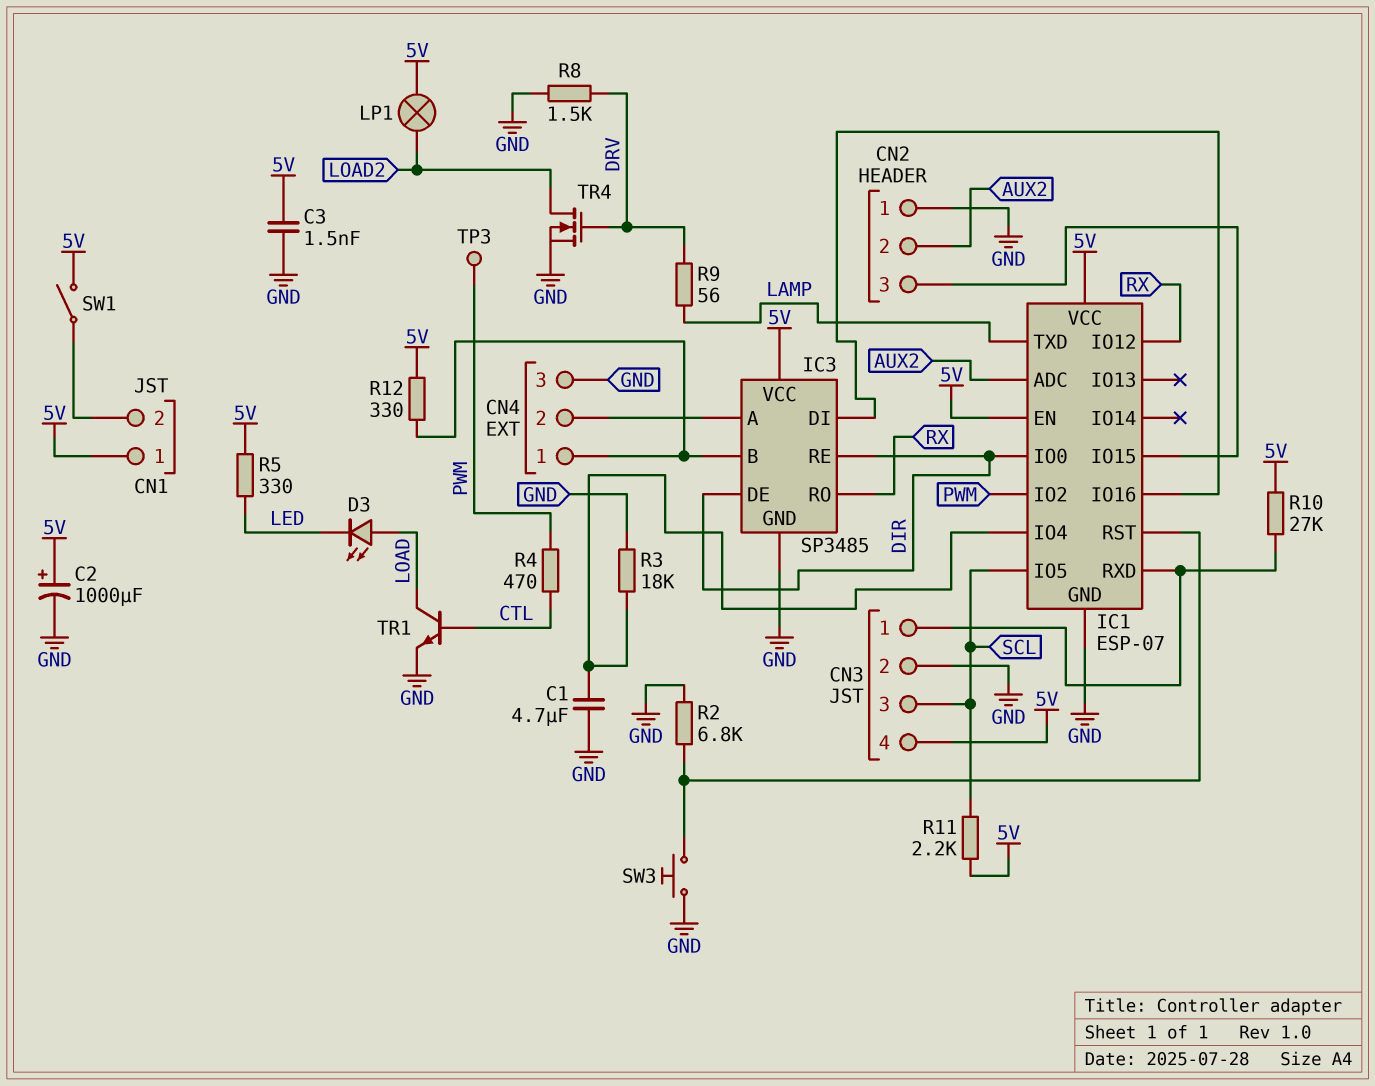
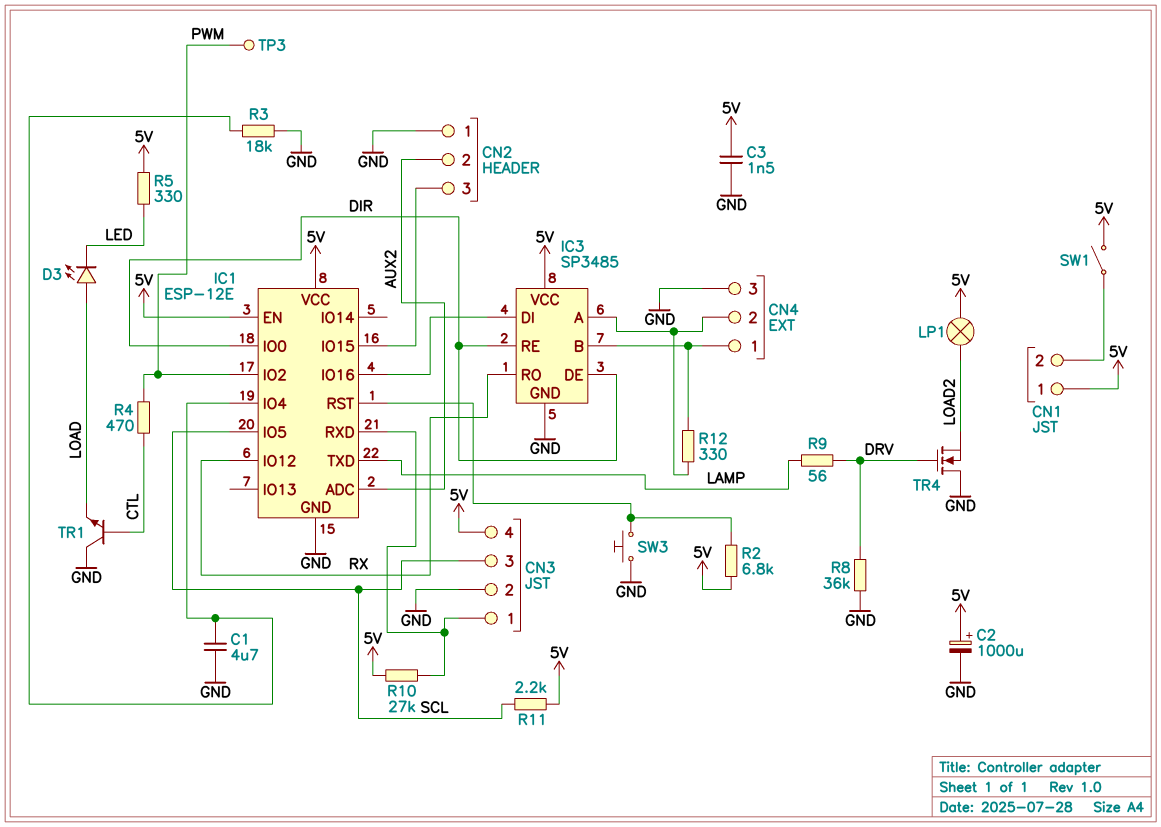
IC1: ESP-07 -> ESP-12E
R2: 6.8k (GND, IC1/RST) -> 6.8k (5V, IC1/RST)
R8: 1.5k (DRV, GND) -> 36k (DRV, GND)
R12: 330 (5V, CN4/1) -> 330 (CN4/1, CN4/2)
TR1: NPN (B CTL, C LOAD, E GND) -> NPN (B CTL, C GND, E LOAD)
TR4: NMOS (G DRV, D LOAD2, S GND) -> NMOS (G DRV, D GND, S LOAD2)

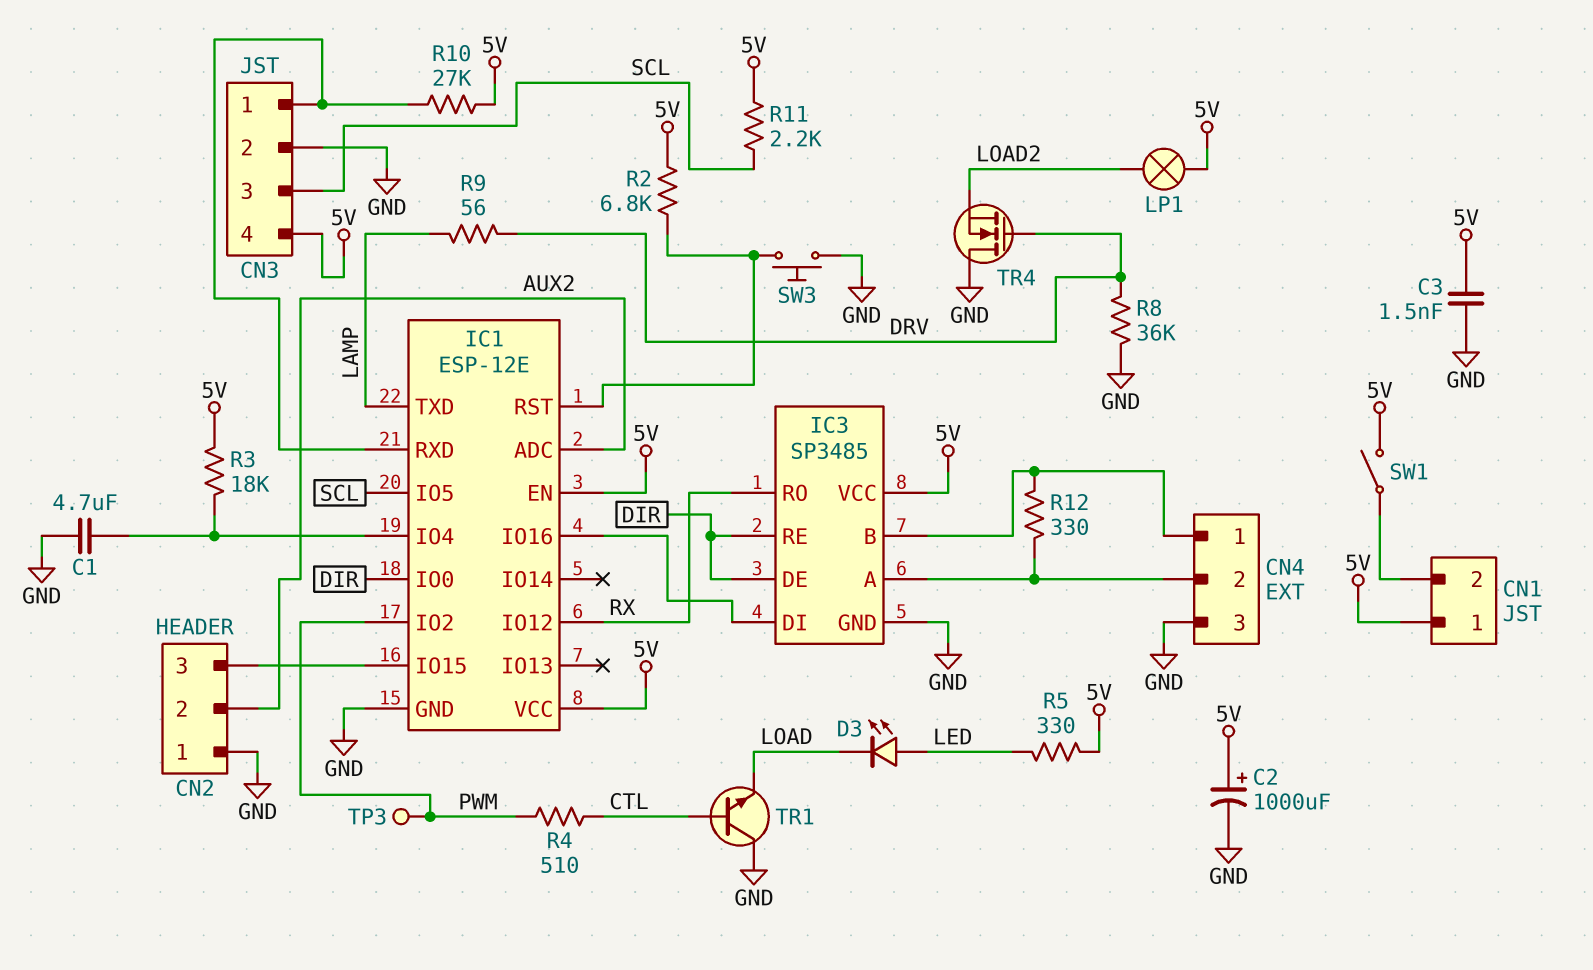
D3: LED (A LOAD, K LED) -> LED (A LED, K LOAD)
R3: 18k (GND, IC1/IO4) -> 18k (5V, IC1/IO4)
R4: 470 (CTL, PWM) -> 510 (CTL, PWM)

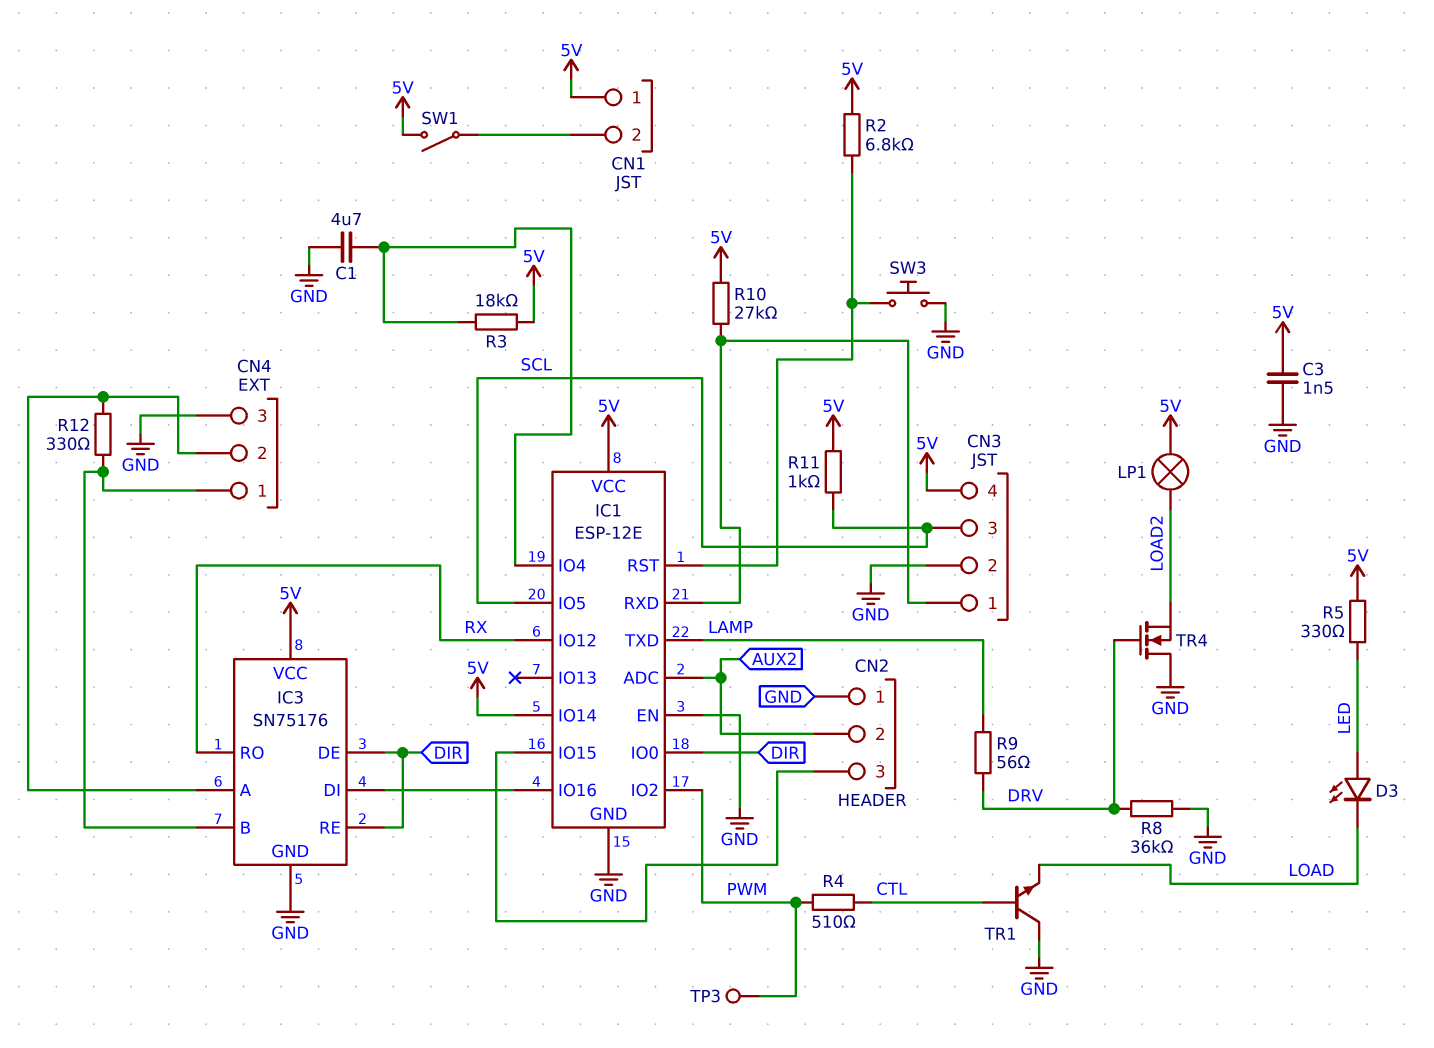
C2: 1000uF (plus 5V, minus GND) -> none
IC1 pin EN: 5V -> GND
IC1 pin IO14: none -> 5V
IC3: SP3485 -> SN75176
R11: 2.2k (5V, SCL) -> 1k (5V, SCL)

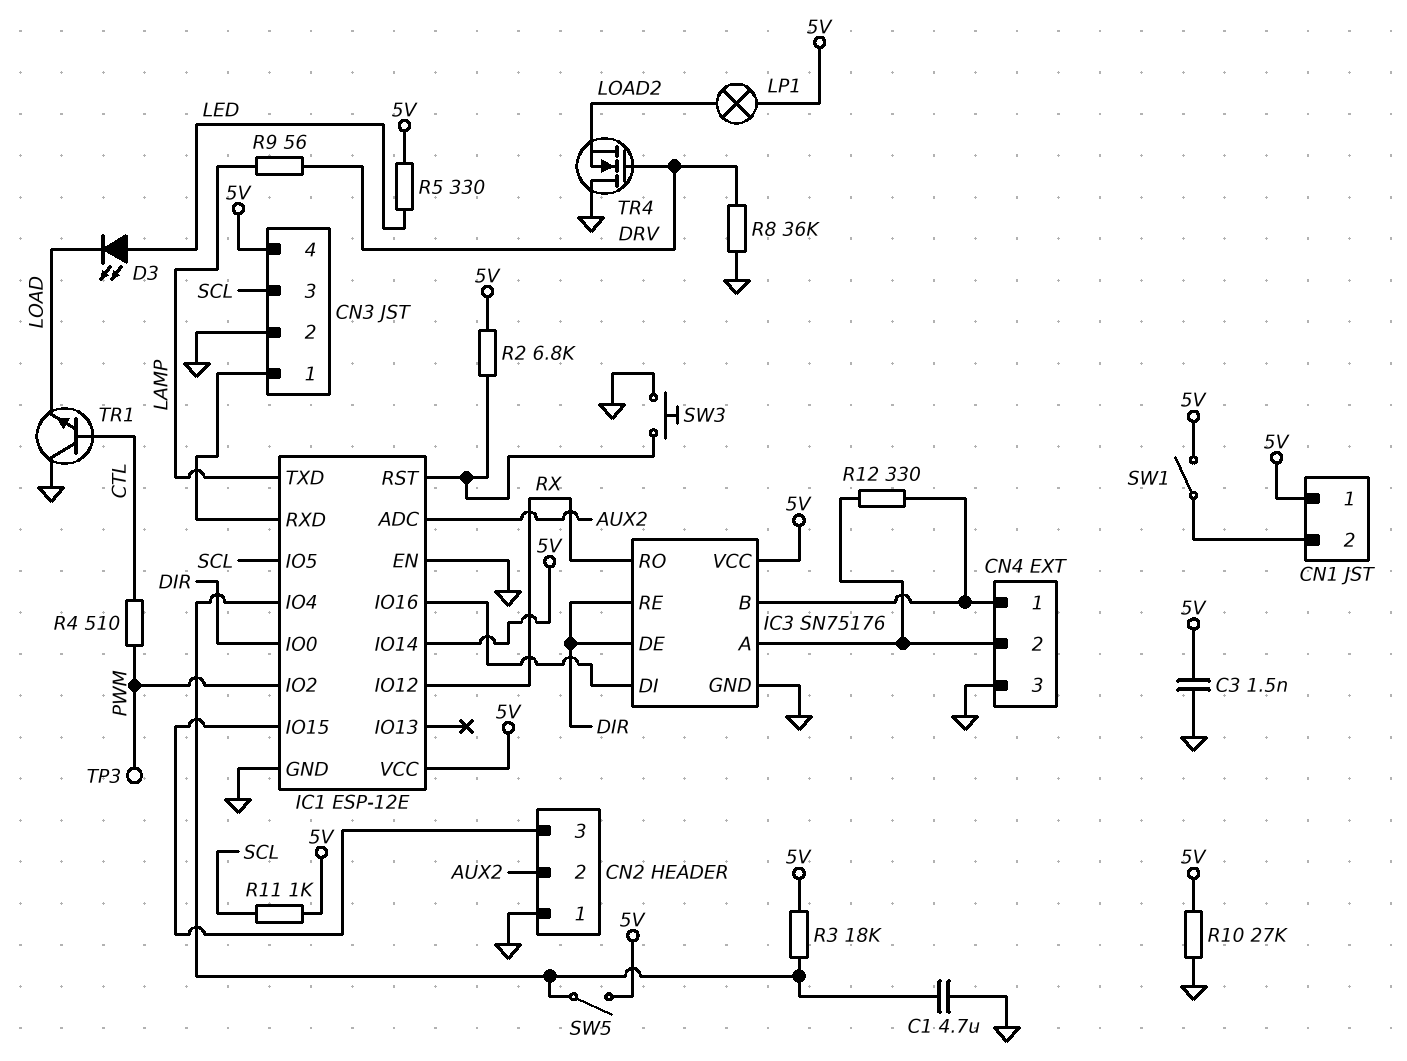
R10: 27k (5V, CN3/1) -> 27k (5V, GND)
SW5: none -> switch (5V, IC1/IO4)

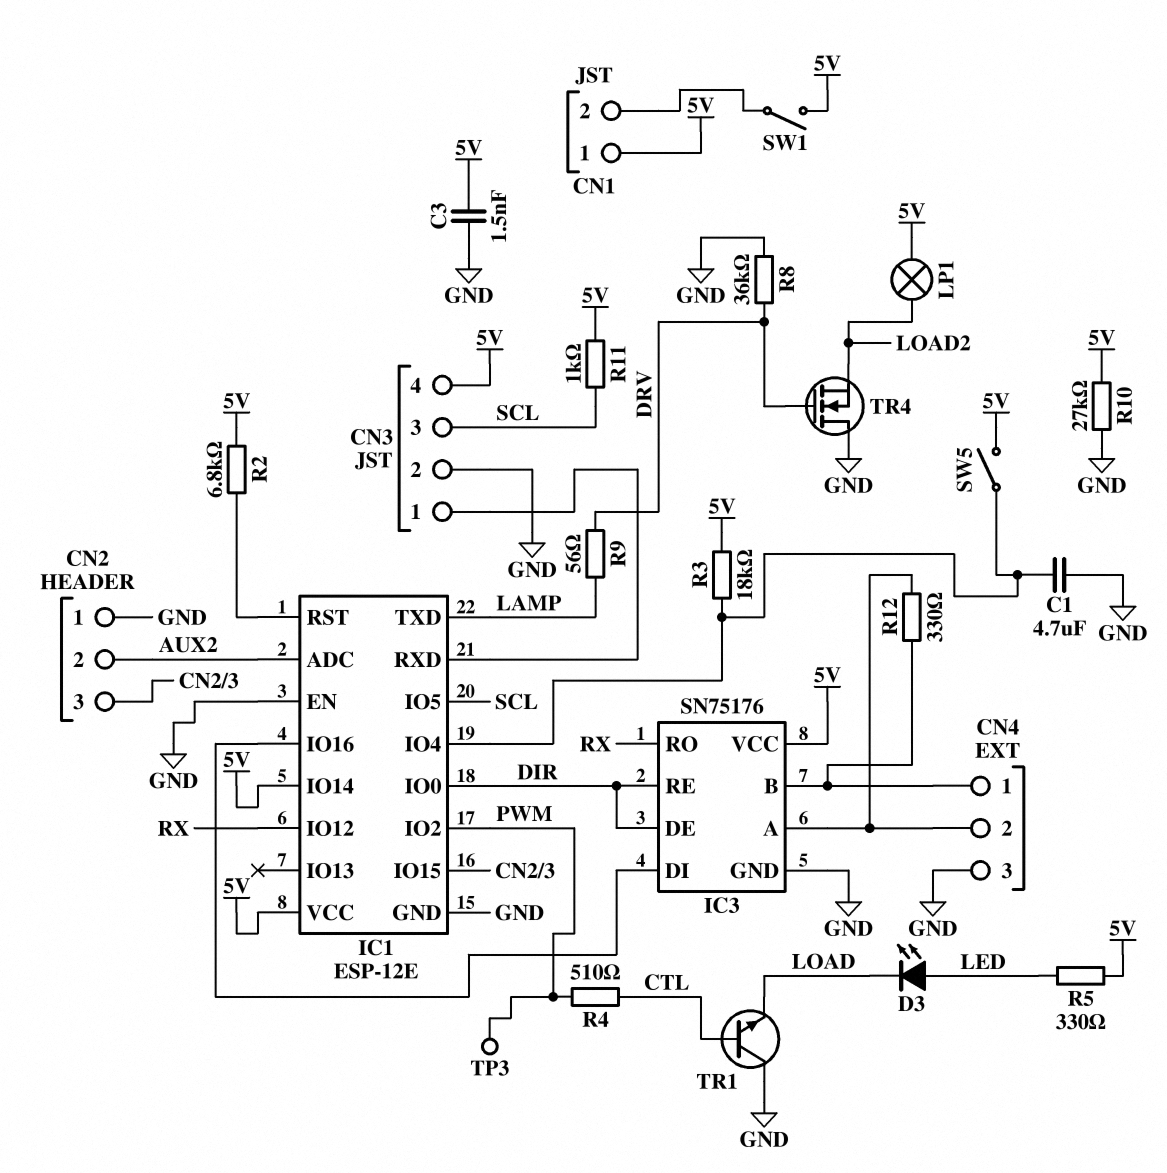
SW3: button (GND, IC1/RST) -> none

